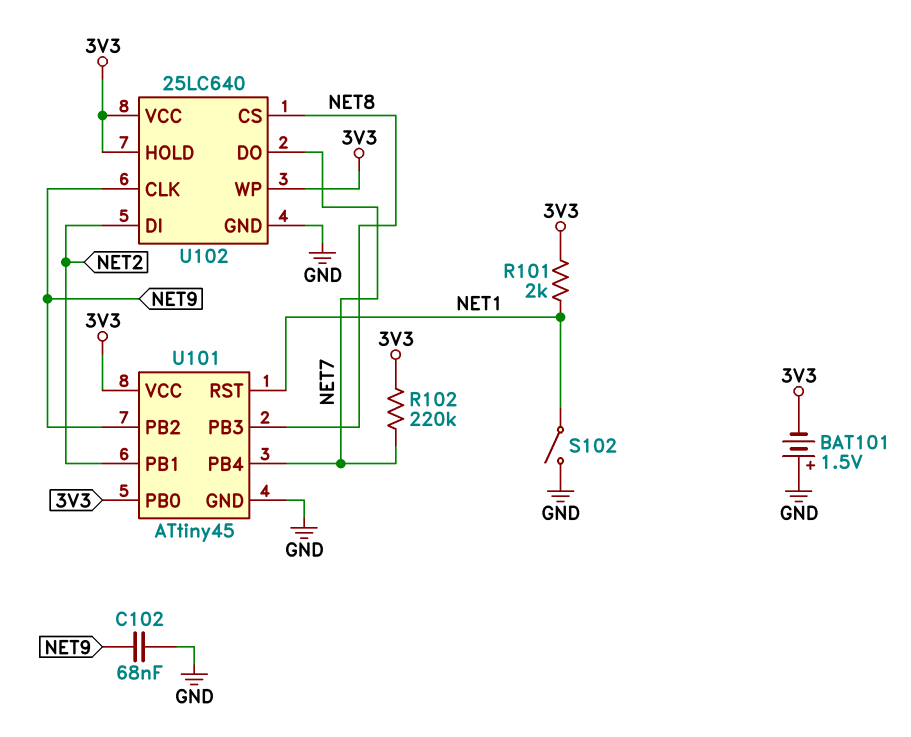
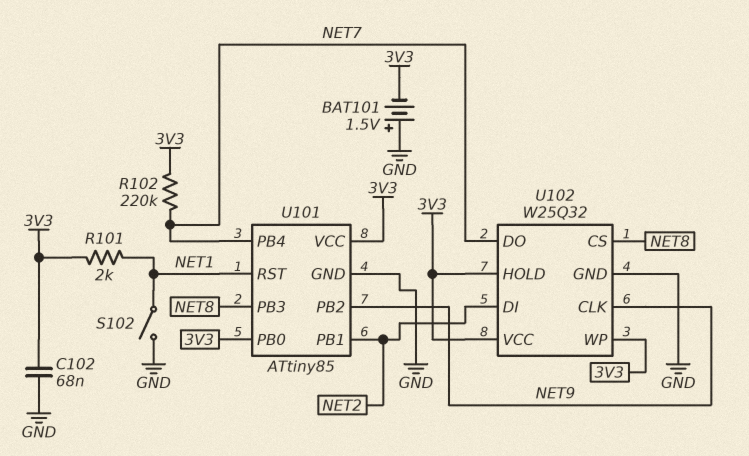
C102: 68nF (GND, NET9) -> 68nF (3V3, GND)
U101: ATtiny45 -> ATtiny85
U102: 25LC640 -> W25Q32

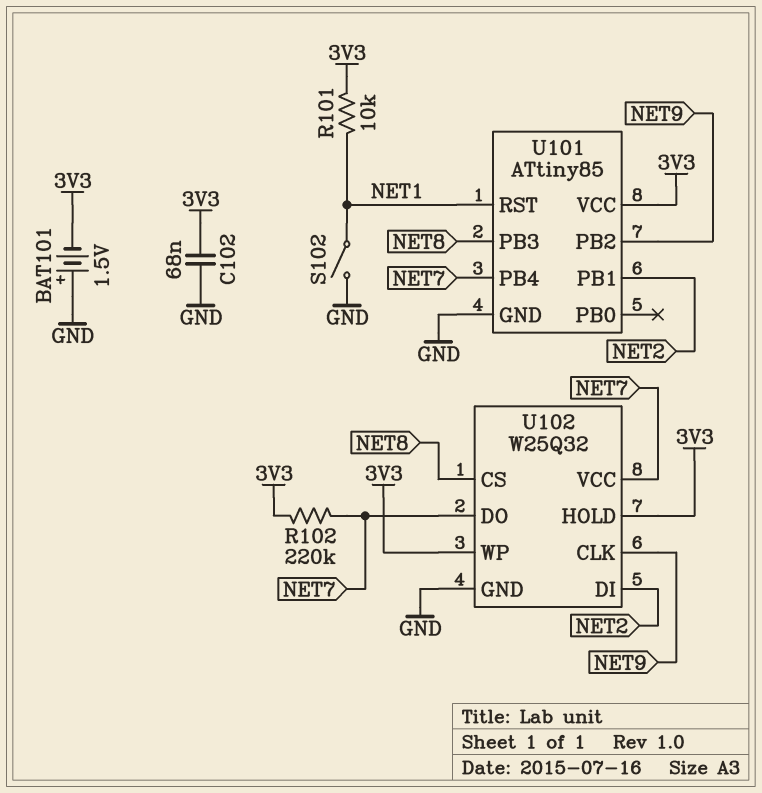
R101: 2k (3V3, NET1) -> 10k (3V3, NET1)
U101 pin PB0: 3V3 -> none
U102 pin VCC: 3V3 -> NET7

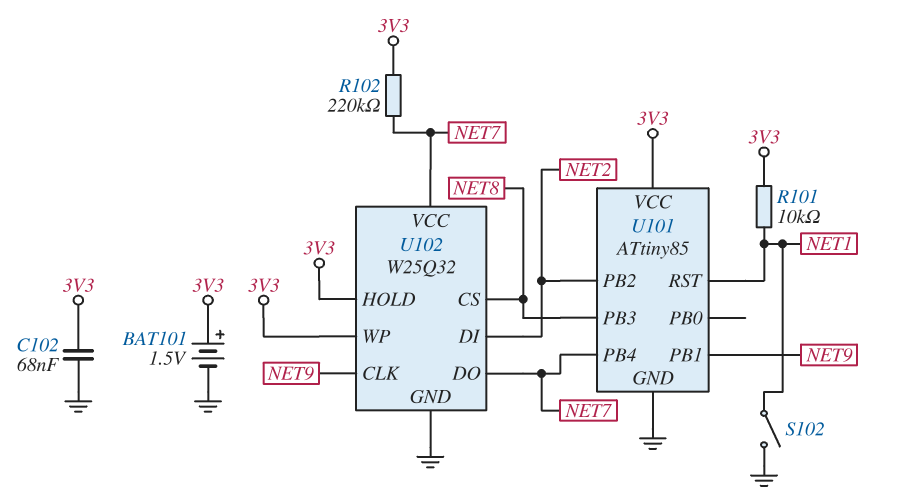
BAT101: 1.5V (plus GND, minus 3V3) -> 1.5V (plus 3V3, minus GND)
U101 pin PB1: NET2 -> NET9
U101 pin PB2: NET9 -> NET2

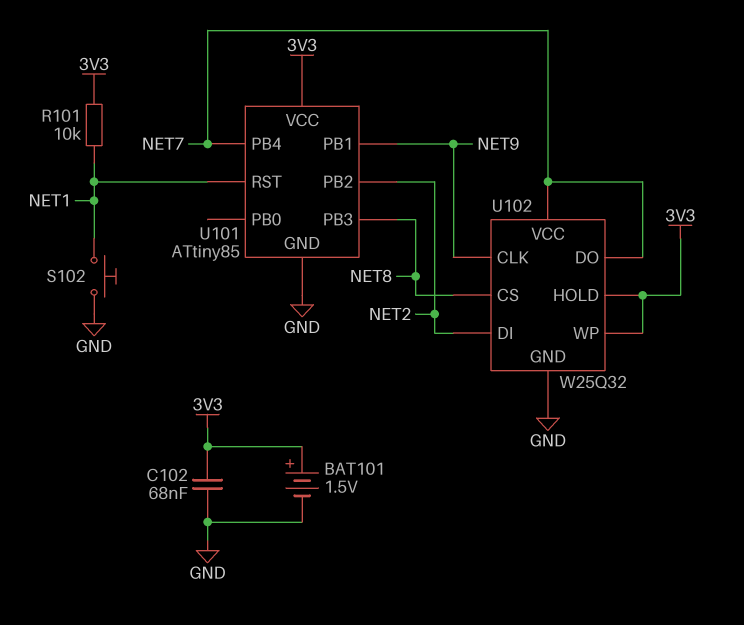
R102: 220k (3V3, NET7) -> none
S102: switch (GND, NET1) -> button (GND, NET1)

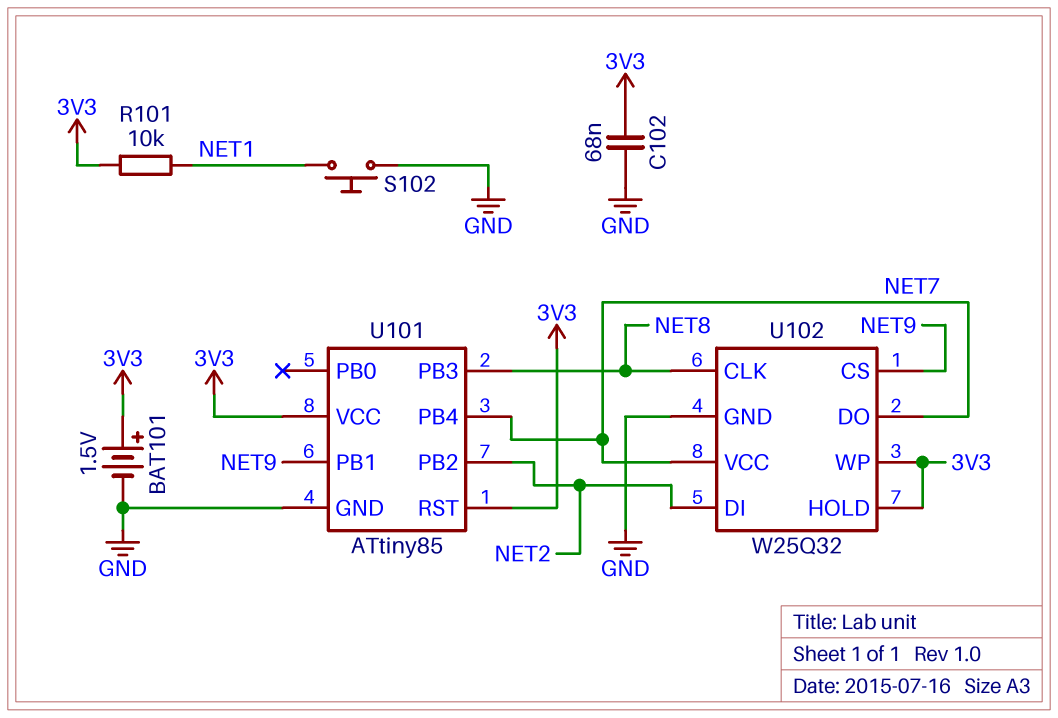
U101 pin RST: NET1 -> 3V3
U102 pin CLK: NET9 -> NET8
U102 pin CS: NET8 -> NET9

